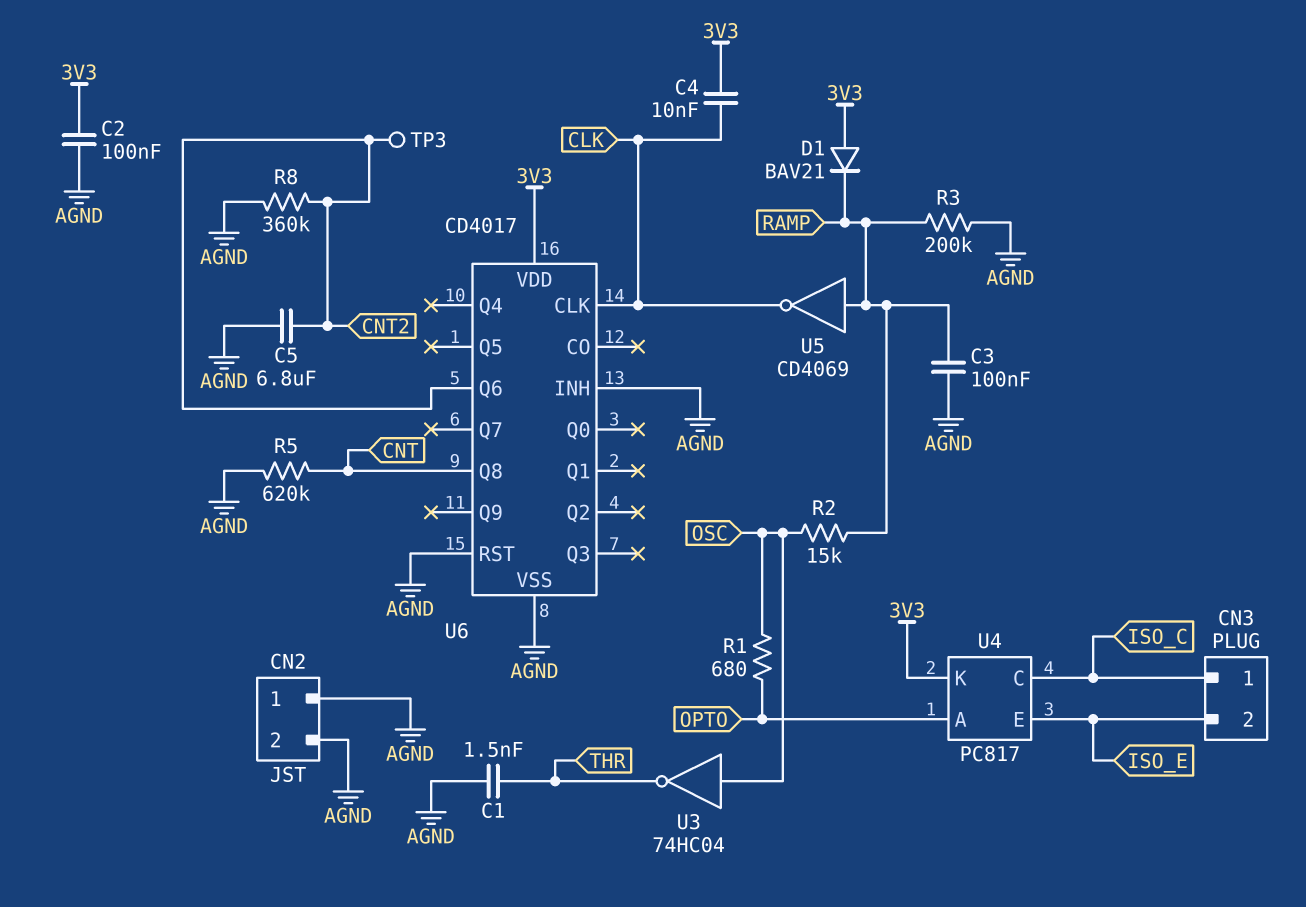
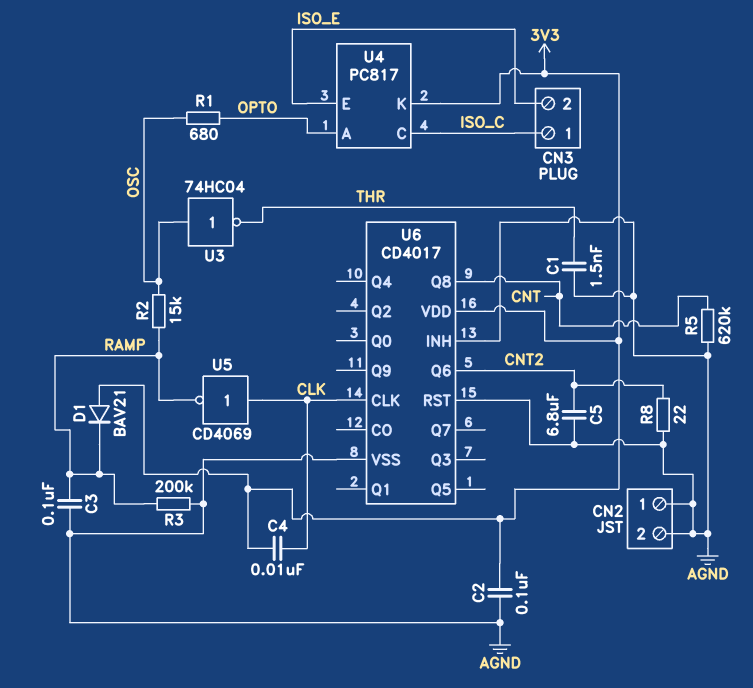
R8: 360k (AGND, CNT2) -> 22 (AGND, CNT2)
TP3: test point (CNT2) -> none
U5: NOT CD4069 (in RAMP, out CLK) -> NOT CD4069 (in CLK, out RAMP)

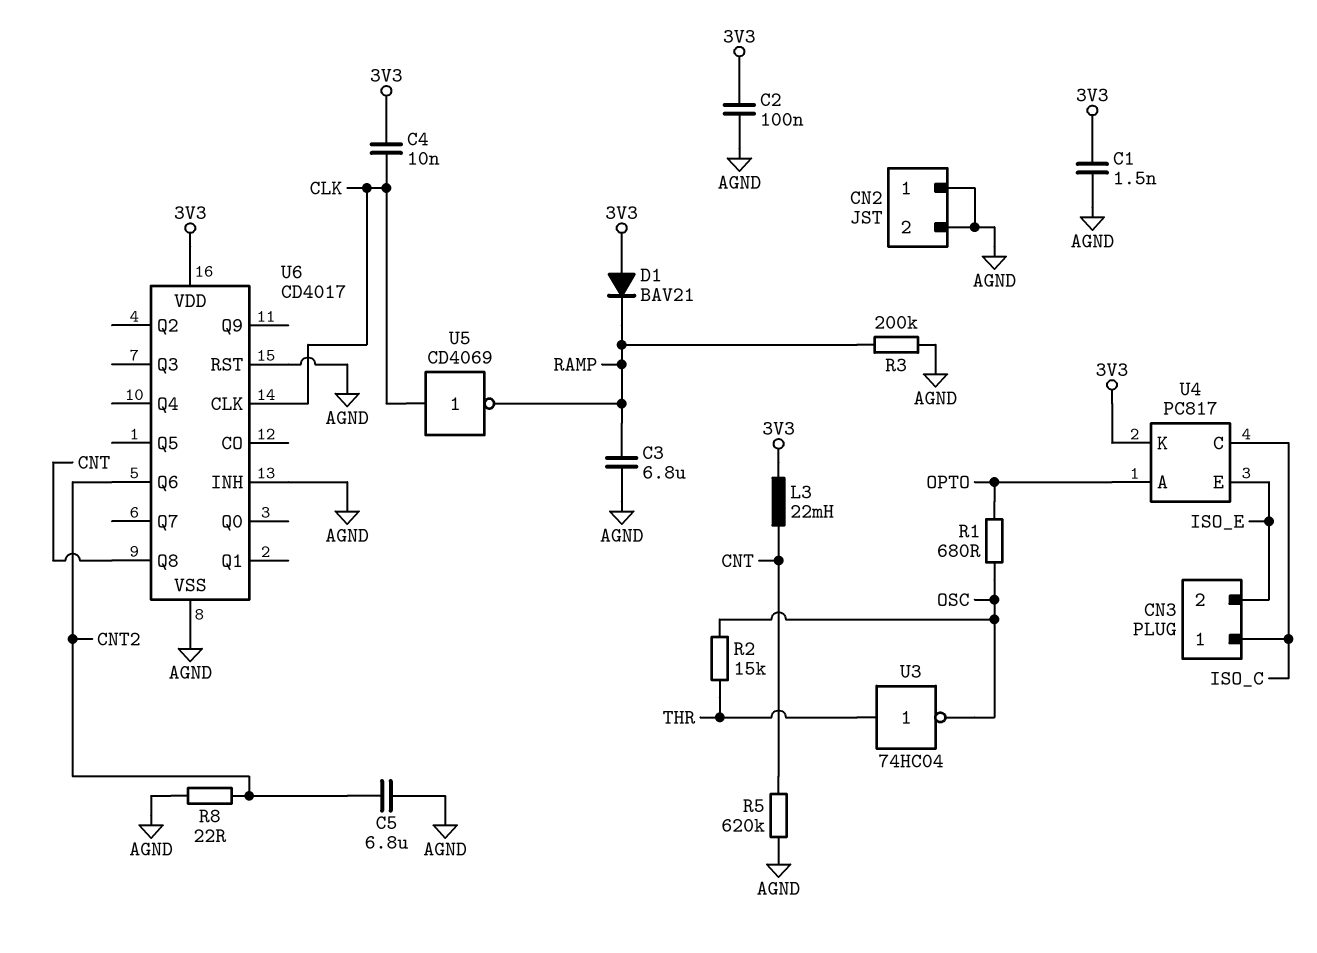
C1: 1.5nF (AGND, THR) -> 1.5nF (3V3, AGND)
C3: 100nF (AGND, RAMP) -> 6.8uF (AGND, RAMP)
L3: none -> 22mH (3V3, CNT)
R2: 15k (OSC, RAMP) -> 15k (OSC, THR)
U3: NOT 74HC04 (in OSC, out THR) -> NOT 74HC04 (in THR, out OSC)

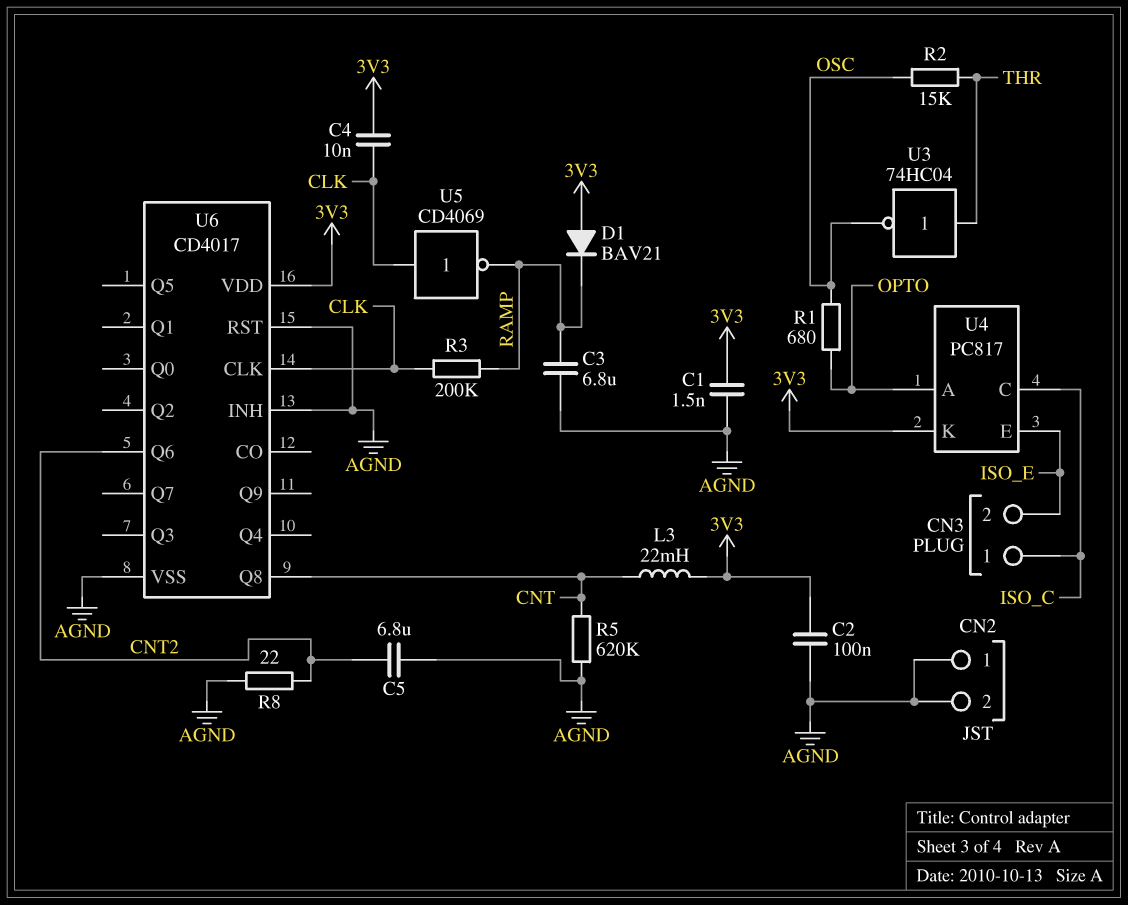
R3: 200k (AGND, RAMP) -> 200k (CLK, RAMP)

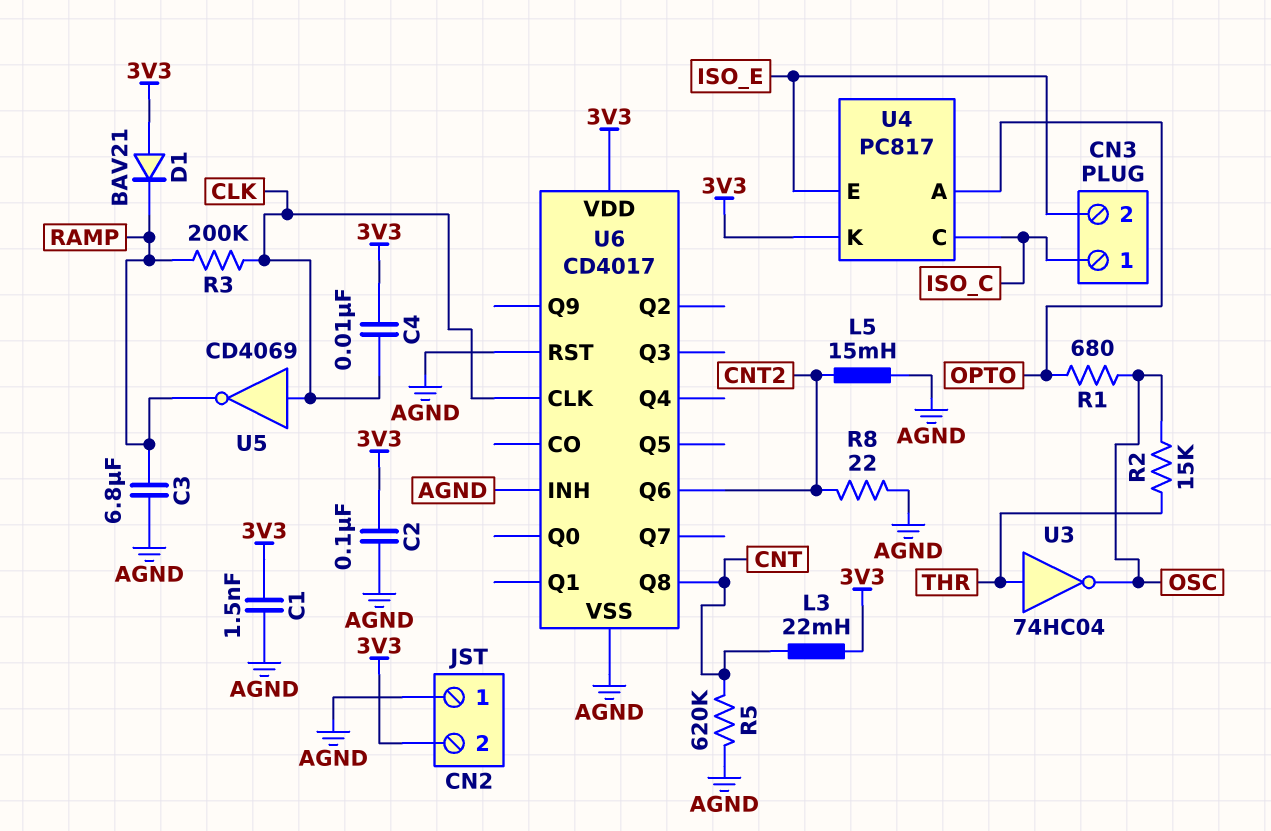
C5: 6.8uF (AGND, CNT2) -> none
CN2 pin 2: AGND -> 3V3
L5: none -> 15mH (AGND, CNT2)

